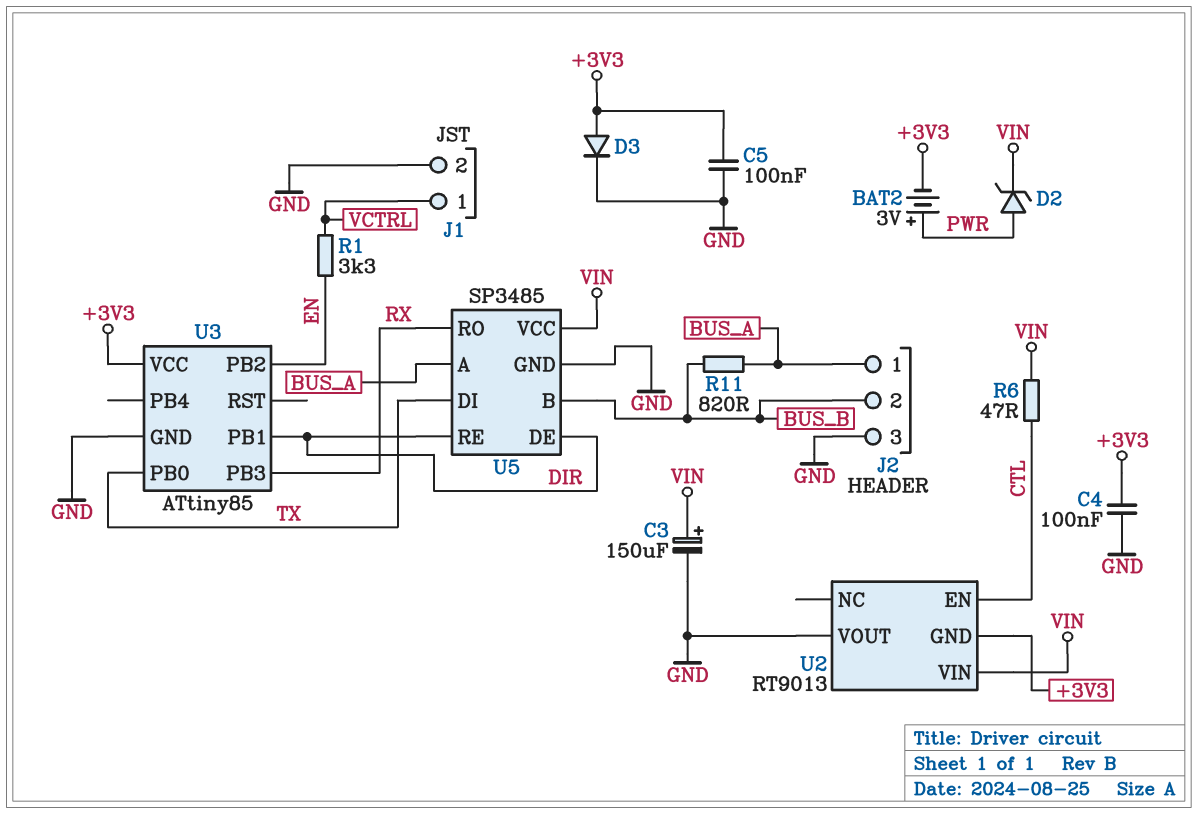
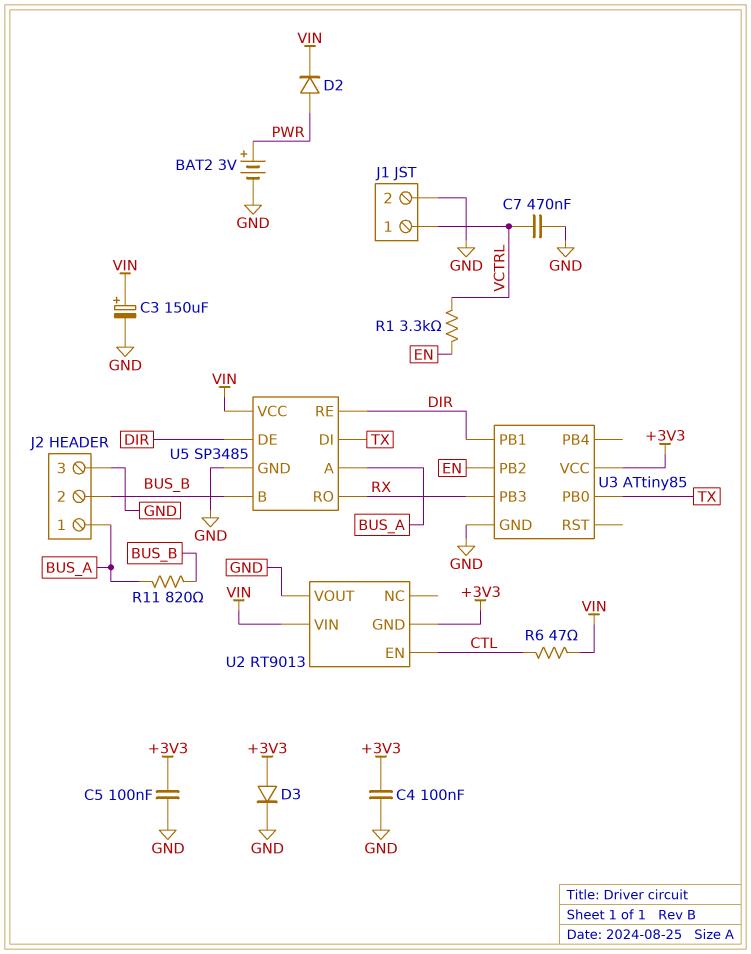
BAT2: 3V (plus PWR, minus +3V3) -> 3V (plus PWR, minus GND)
C7: none -> 470nF (GND, VCTRL)
D2: zener (A PWR, K VIN) -> diode (A PWR, K VIN)

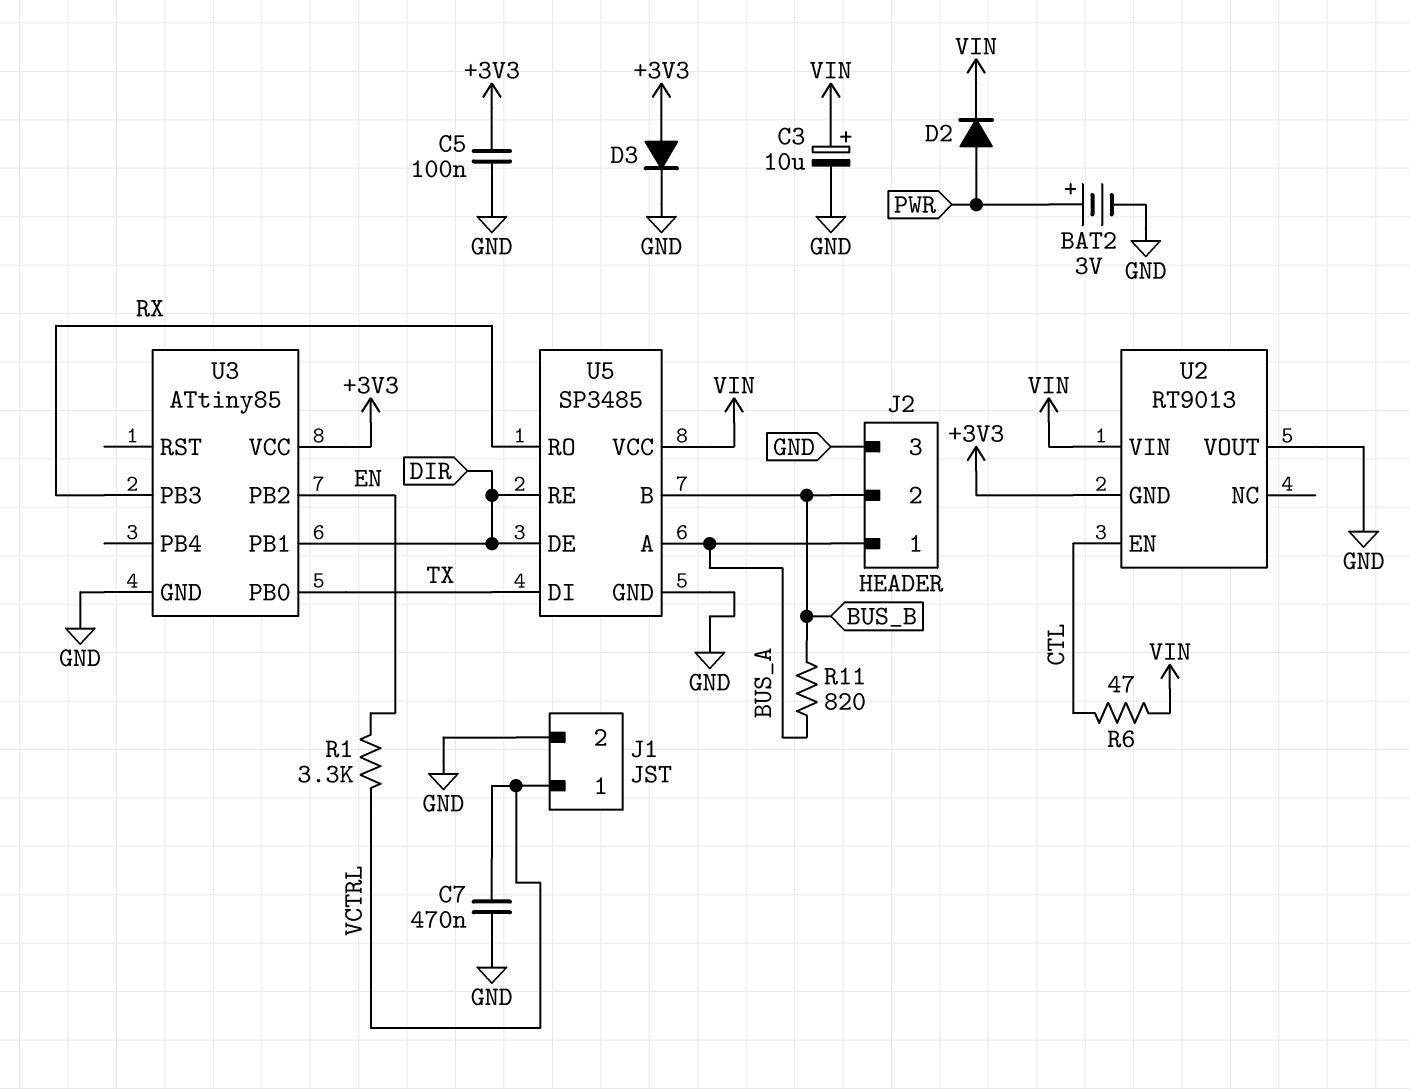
C3: 150uF (plus VIN, minus GND) -> 10uF (plus VIN, minus GND)
C4: 100nF (+3V3, GND) -> none

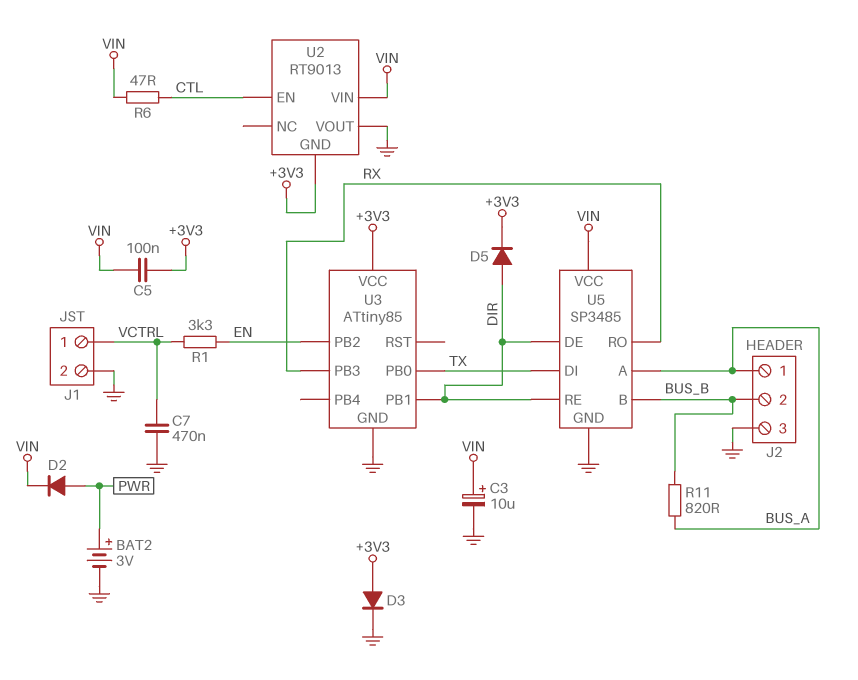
C5: 100nF (+3V3, GND) -> 100nF (+3V3, VIN)
D5: none -> diode (A DIR, K +3V3)

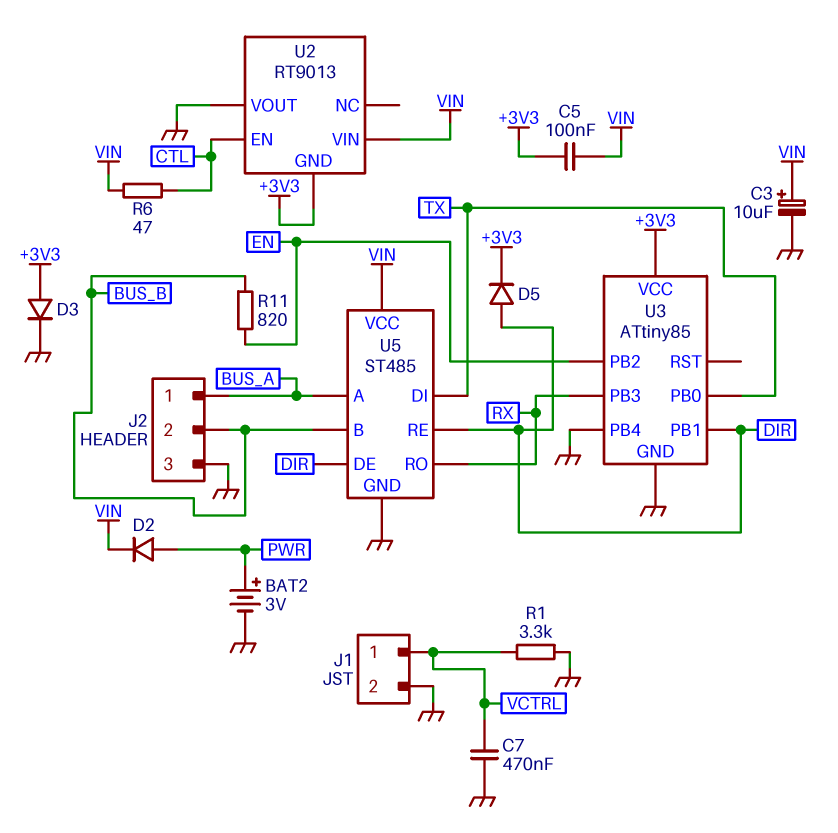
R1: 3.3k (EN, VCTRL) -> 3.3k (GND, VCTRL)
R11: 820 (BUS_A, BUS_B) -> 820 (BUS_B, EN)
U3 pin PB4: none -> GND
U5: SP3485 -> ST485

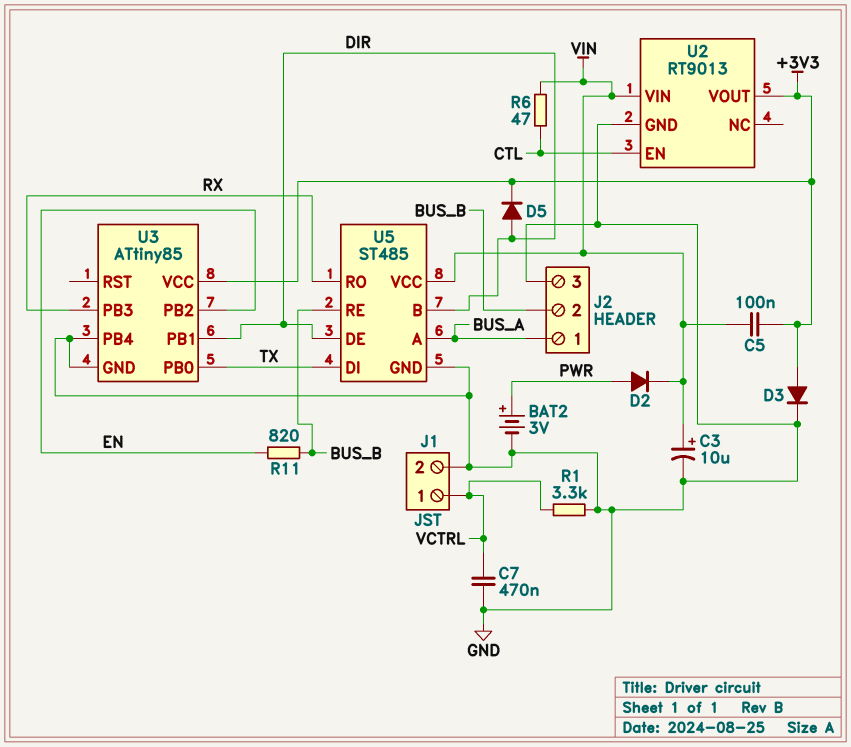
U2 pin GND: +3V3 -> GND
U2 pin VOUT: GND -> +3V3
U5 pin B: BUS_B -> DIR
U5 pin RE: DIR -> BUS_B

